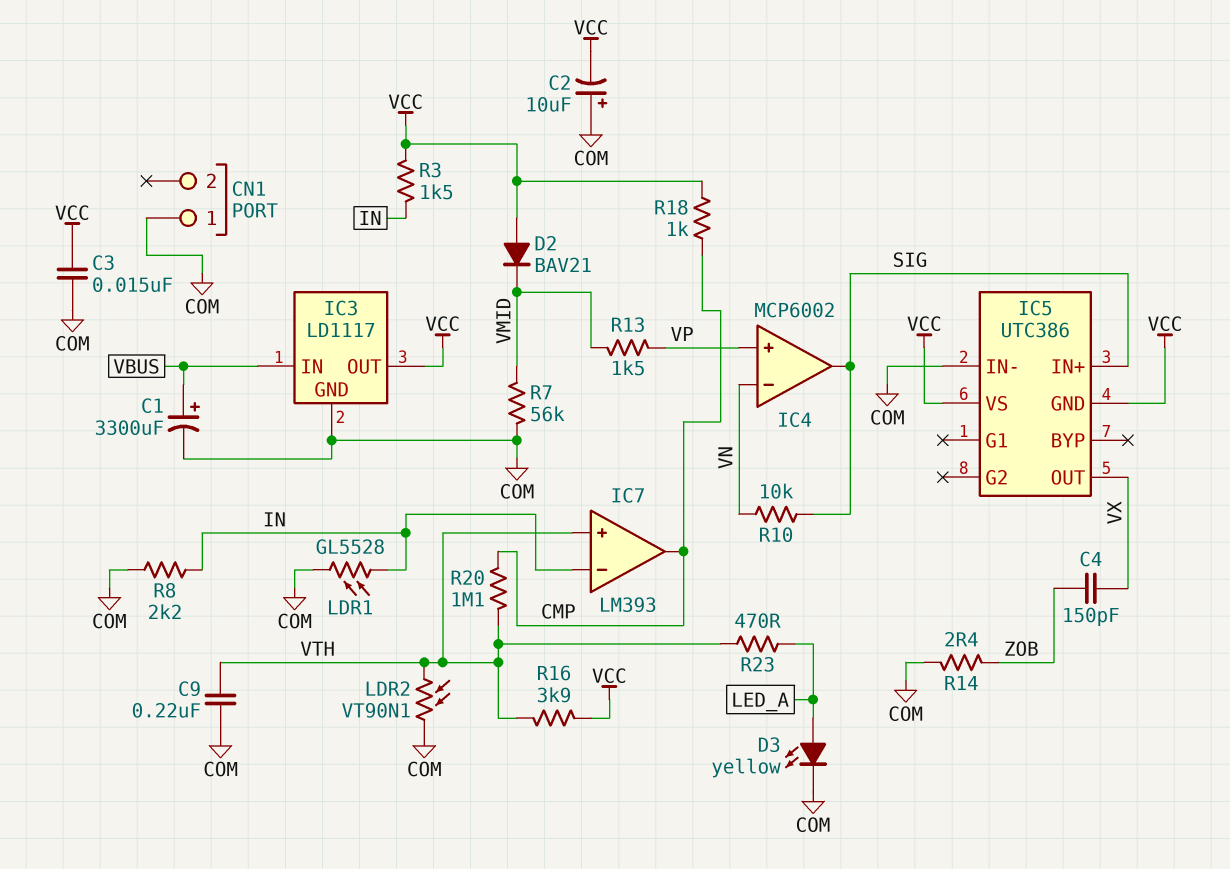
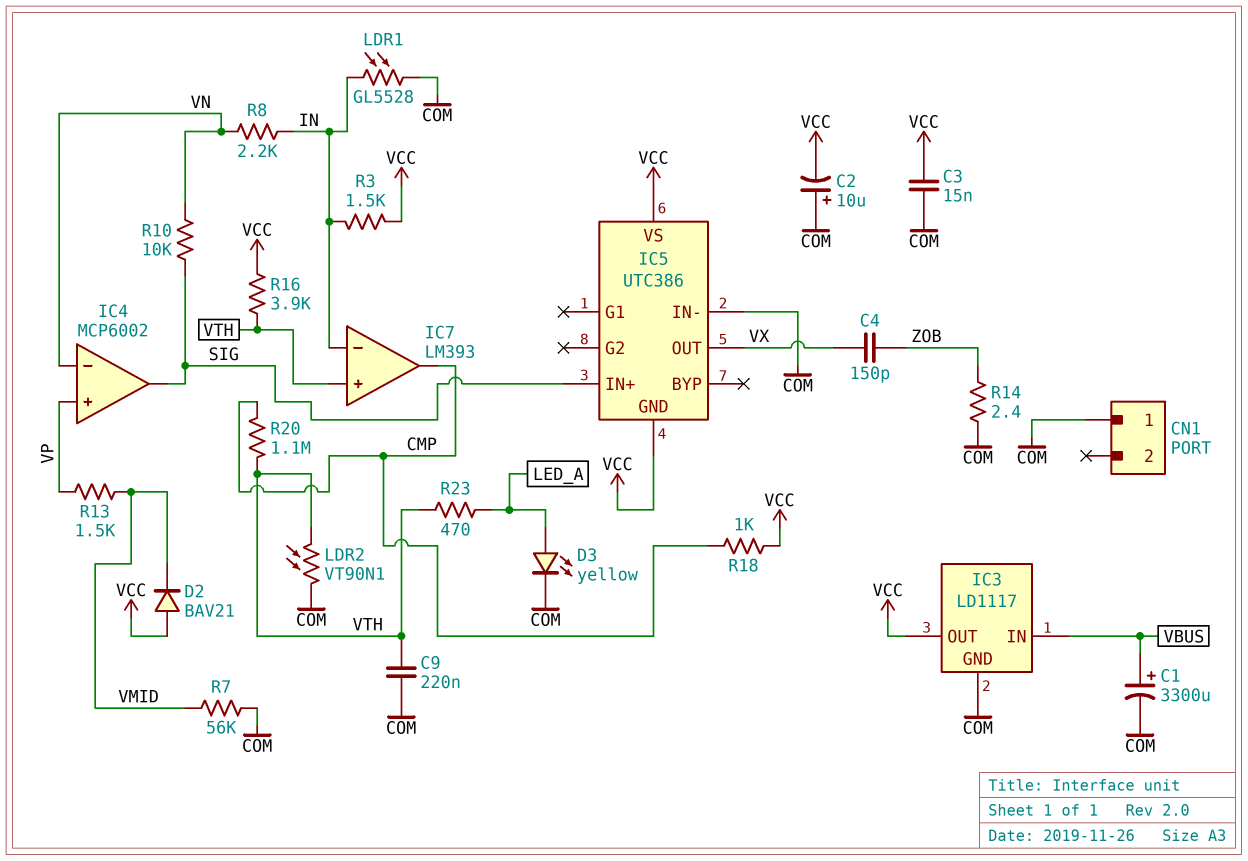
R8: 2.2k (COM, IN) -> 2.2k (IN, VN)

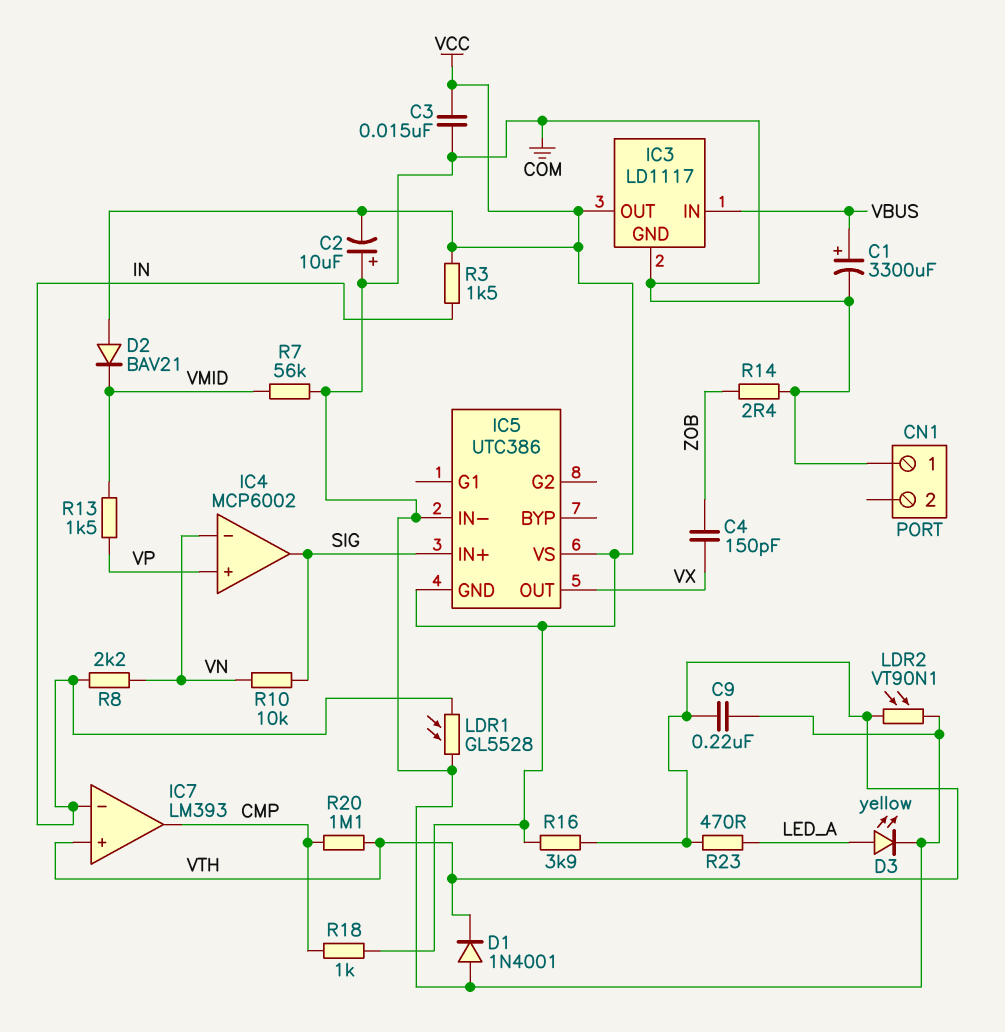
D1: none -> diode 1N4001 (A COM, K VTH)

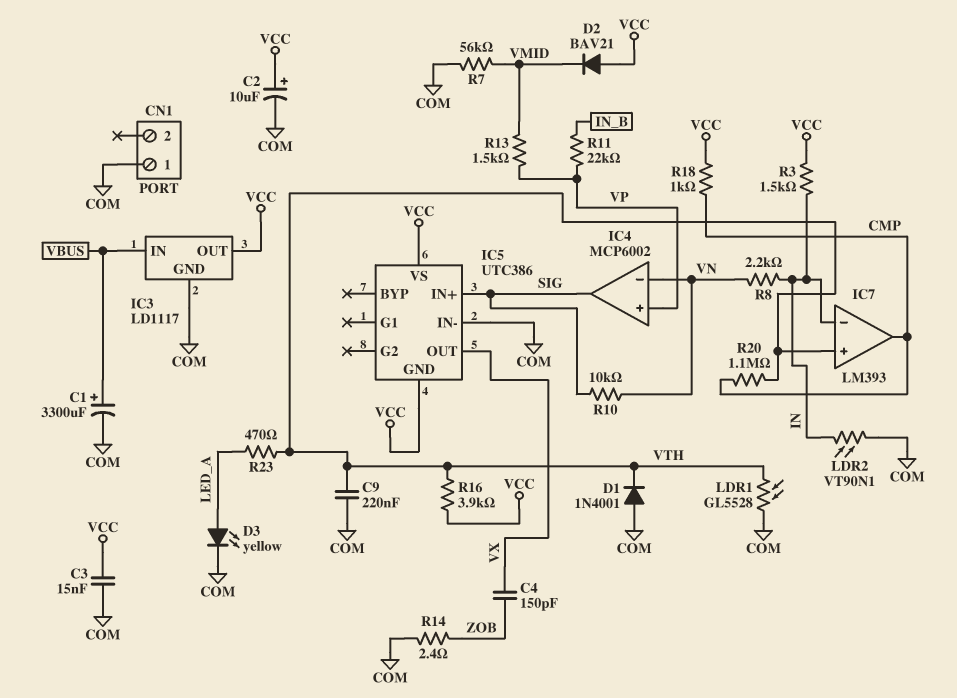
C2: 10uF (plus COM, minus VCC) -> 10uF (plus VCC, minus COM)
LDR1: GL5528 (COM, IN) -> GL5528 (COM, VTH)
LDR2: VT90N1 (COM, VTH) -> VT90N1 (COM, IN)
R11: none -> 22k (IN_B, VP)

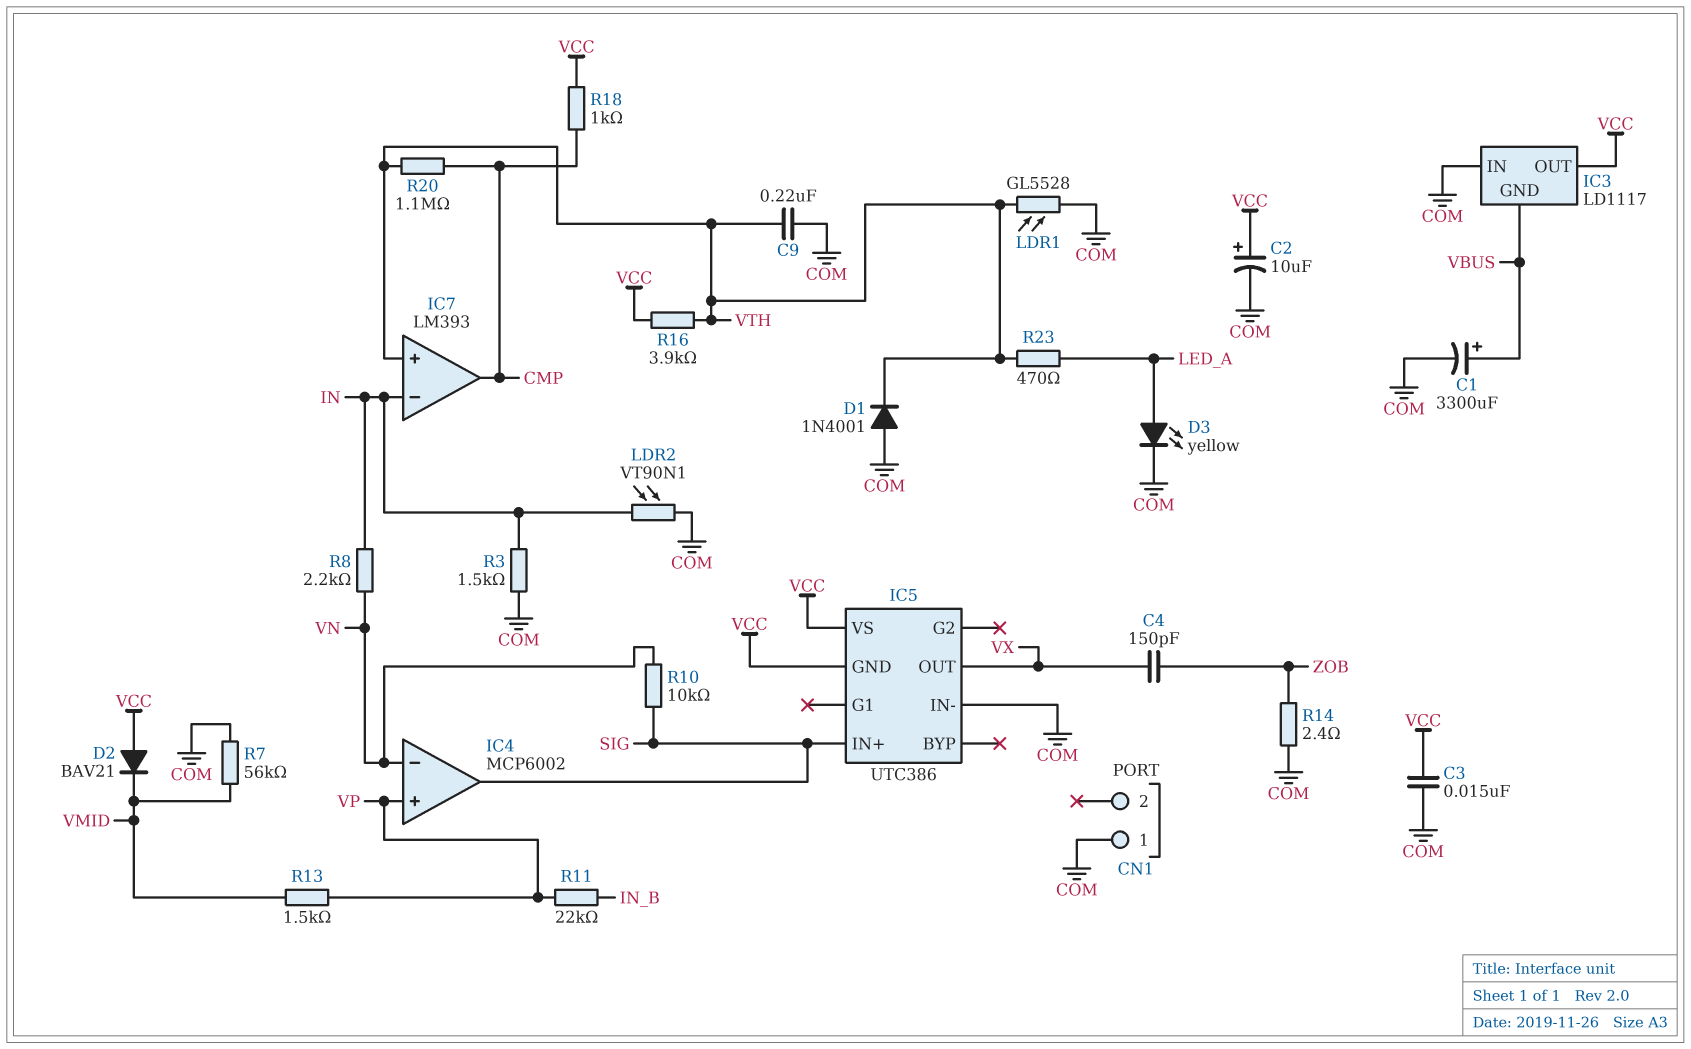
IC3 pin GND: COM -> VBUS
IC3 pin IN: VBUS -> COM
R3: 1.5k (IN, VCC) -> 1.5k (COM, IN)

